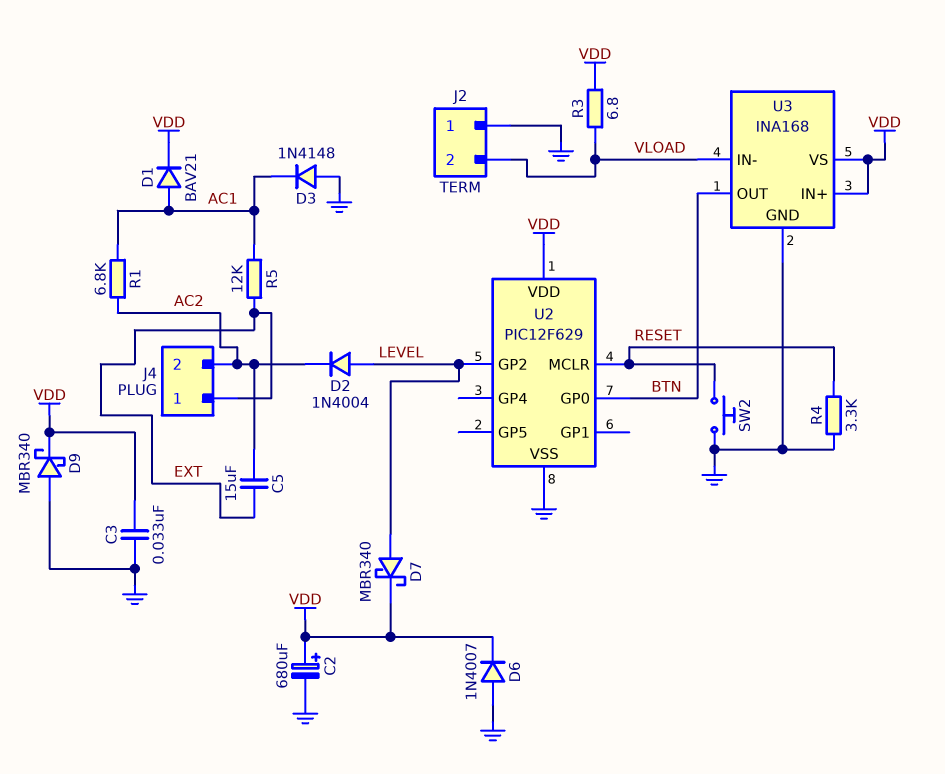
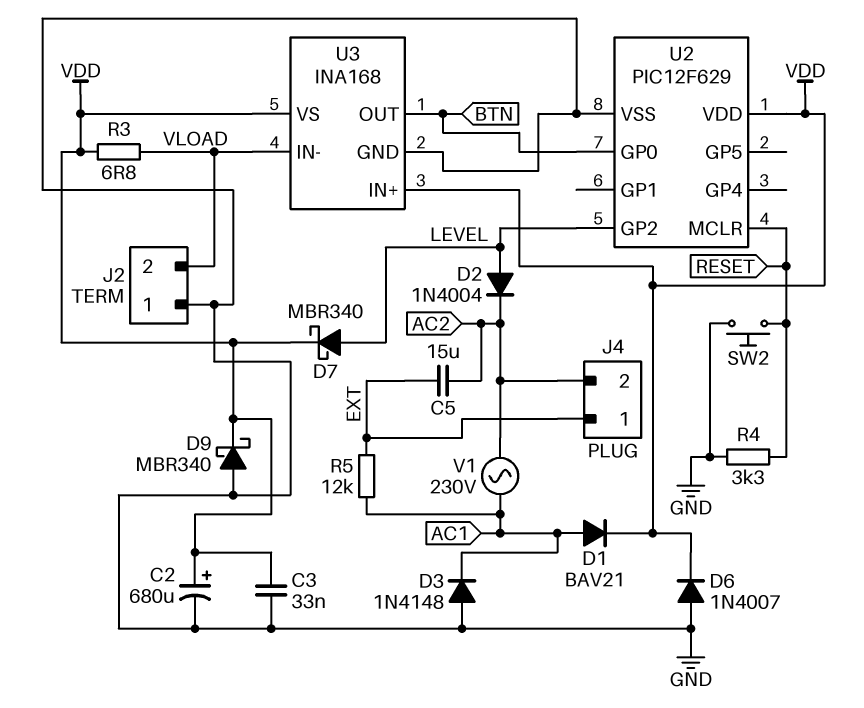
R1: 6.8k (AC1, AC2) -> none
V1: none -> AC 230V (AC1, AC2)

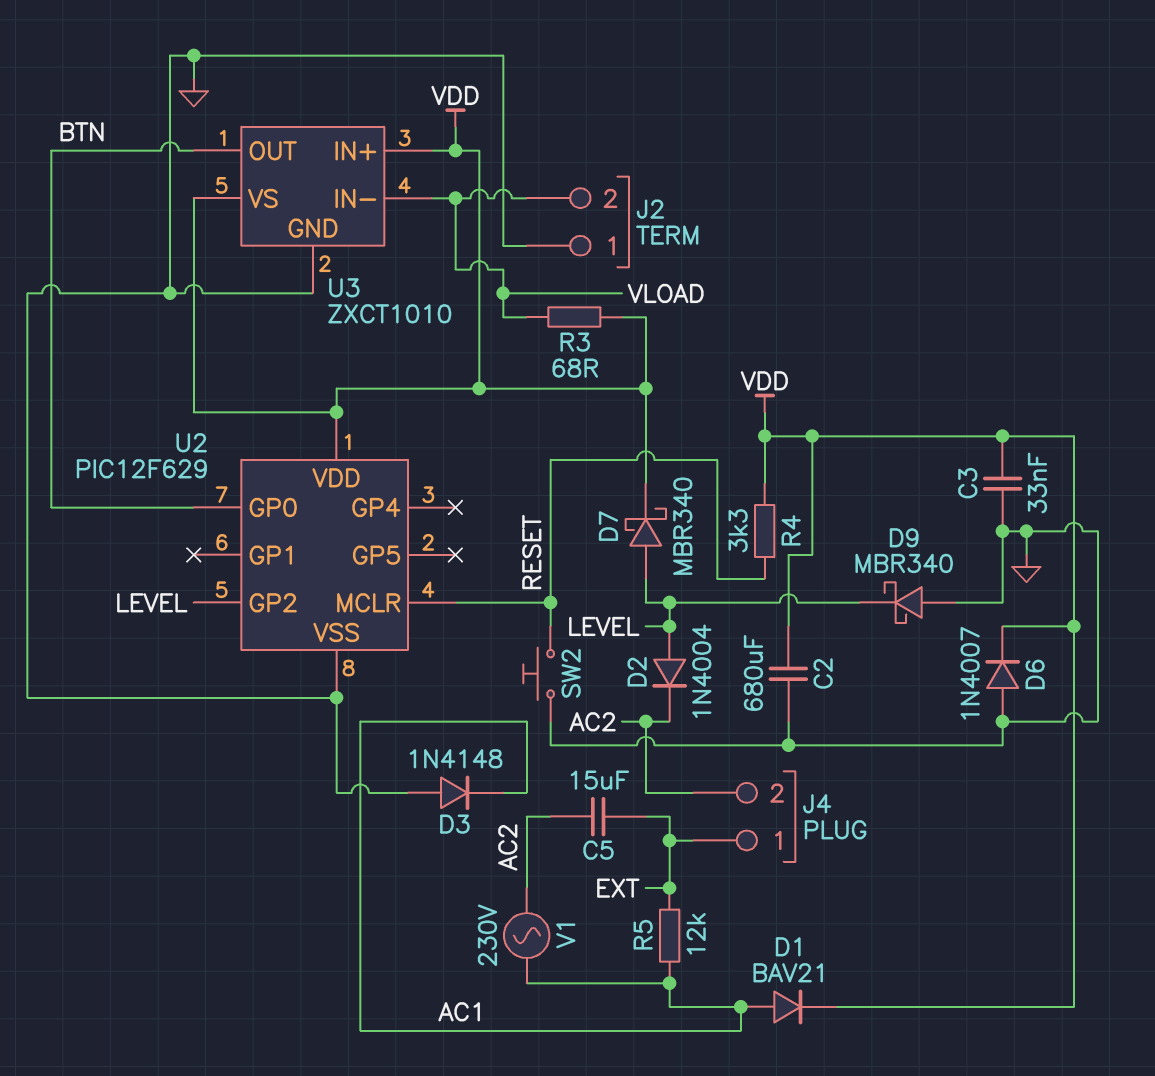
C2: 680uF (plus VDD, minus GND) -> 680uF (GND, VDD)
D9: schottky MBR340 (A GND, K VDD) -> schottky MBR340 (A GND, K LEVEL)
R3: 6.8 (VDD, VLOAD) -> 68 (VDD, VLOAD)
R4: 3.3k (GND, RESET) -> 3.3k (RESET, VDD)
U3: INA168 -> ZXCT1010

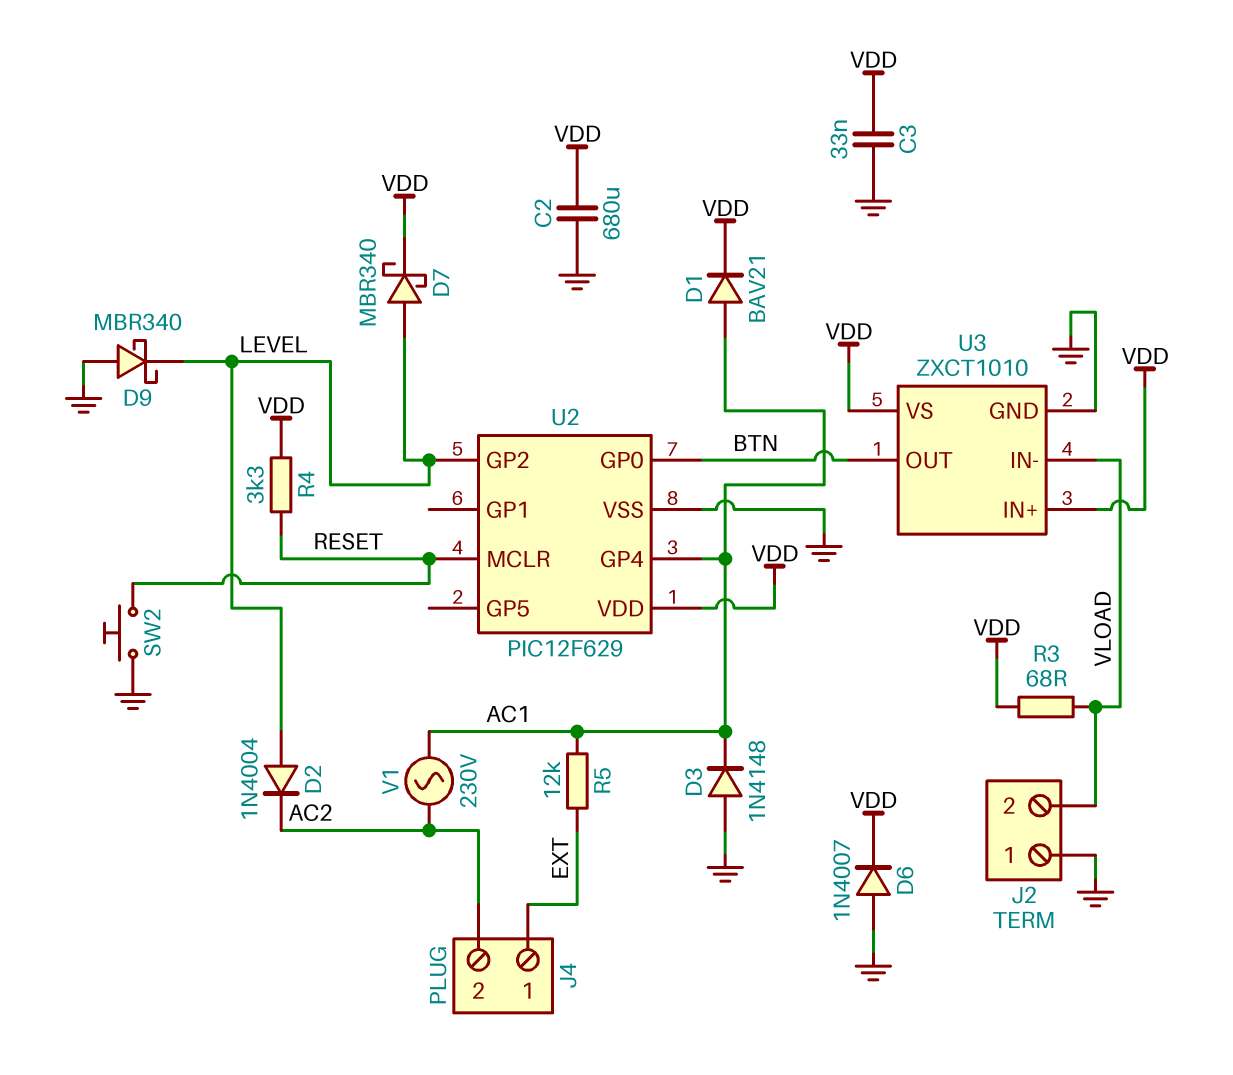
C5: 15uF (AC2, EXT) -> none
U2 pin GP4: none -> AC1

